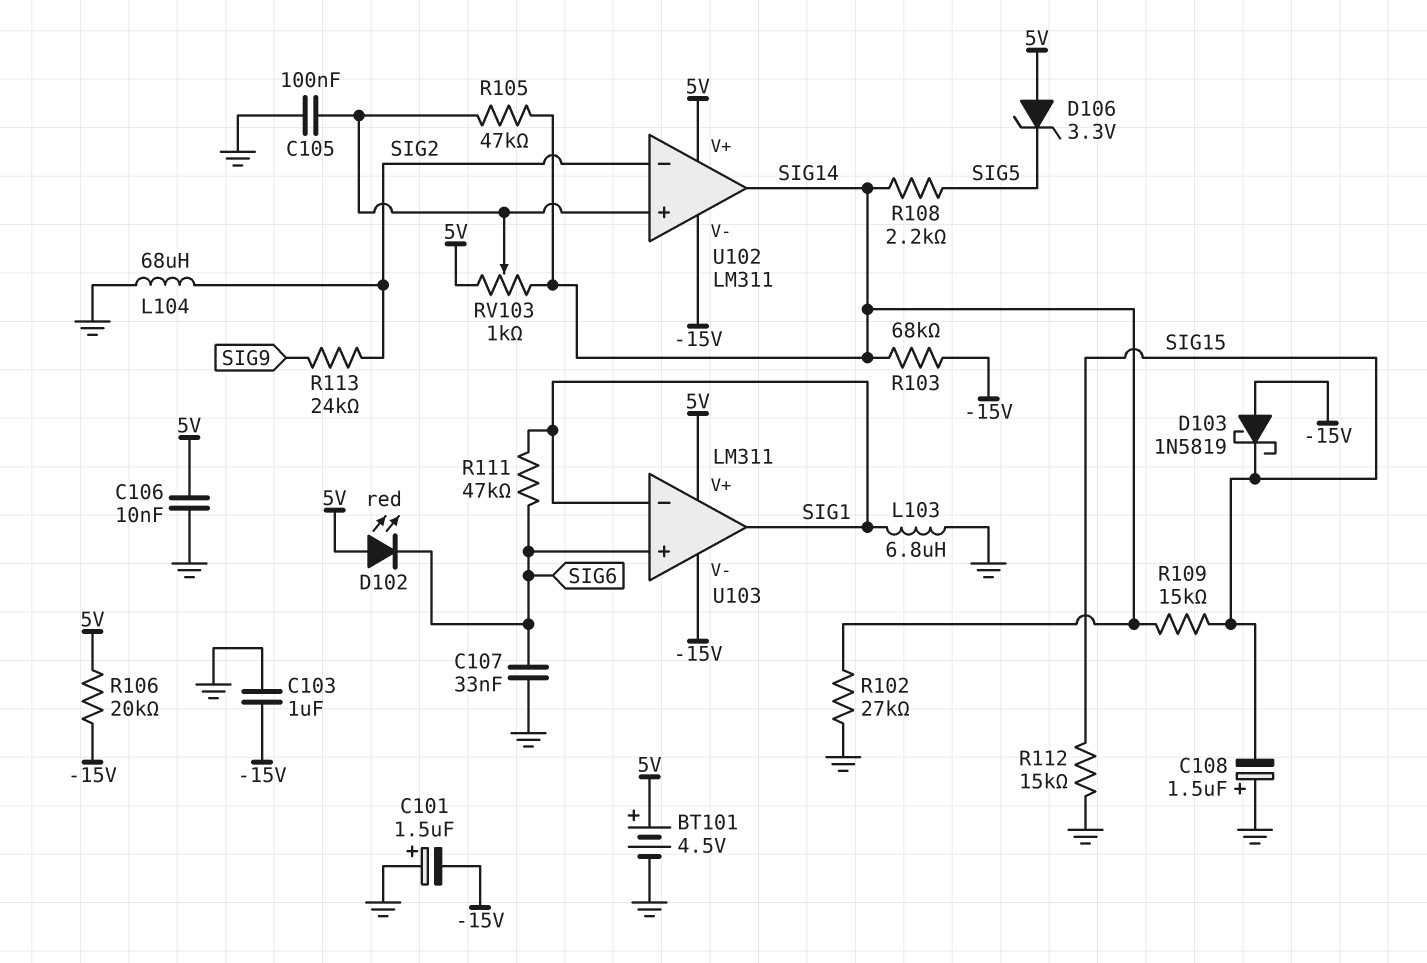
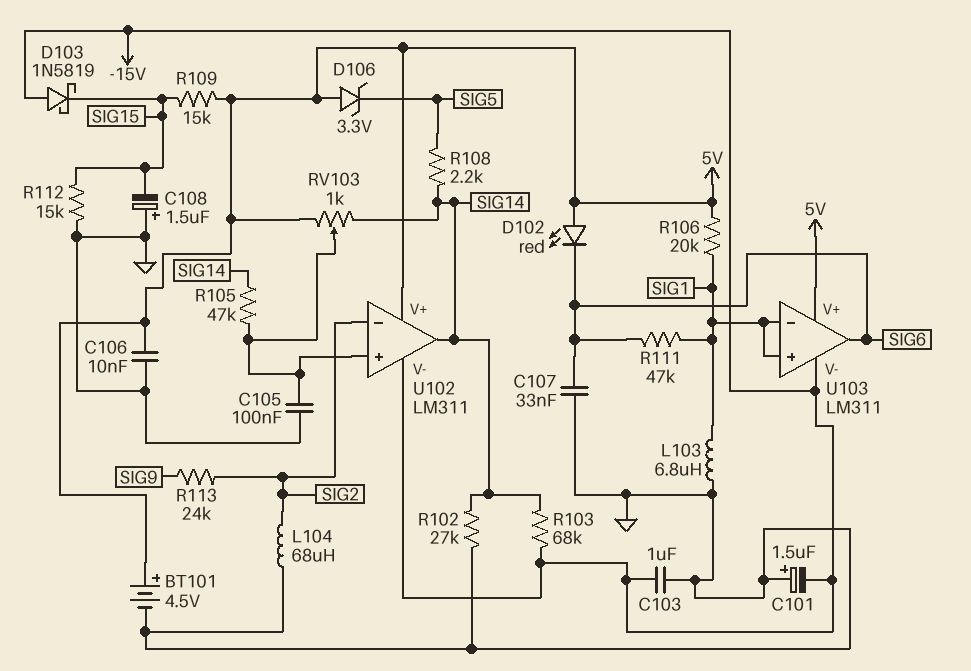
R106: 20k (-15V, 5V) -> 20k (5V, SIG1)
R109: 15k (SIG14, SIG15) -> 15k (5V, SIG15)
U103 pin in+: SIG6 -> SIG1
U103 pin out: SIG1 -> SIG6

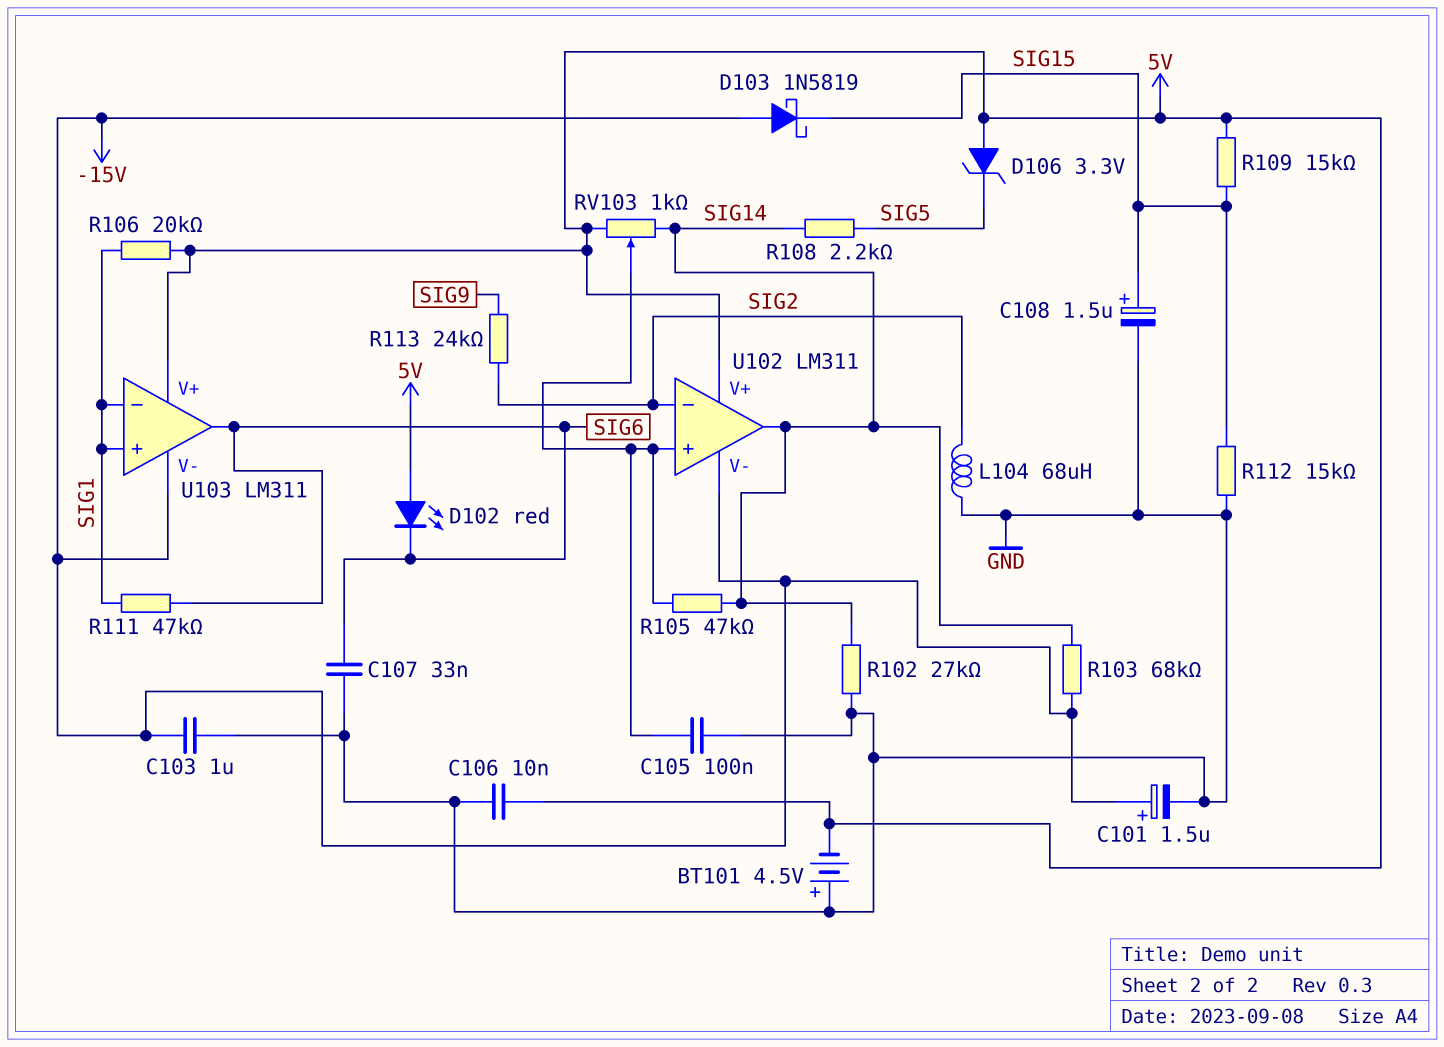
BT101: 4.5V (plus 5V, minus GND) -> 4.5V (plus GND, minus 5V)
C101: 1.5uF (plus GND, minus -15V) -> 1.5uF (plus -15V, minus GND)
C108: 1.5uF (plus GND, minus SIG15) -> 1.5uF (plus SIG15, minus GND)
L103: 6.8uH (GND, SIG1) -> none

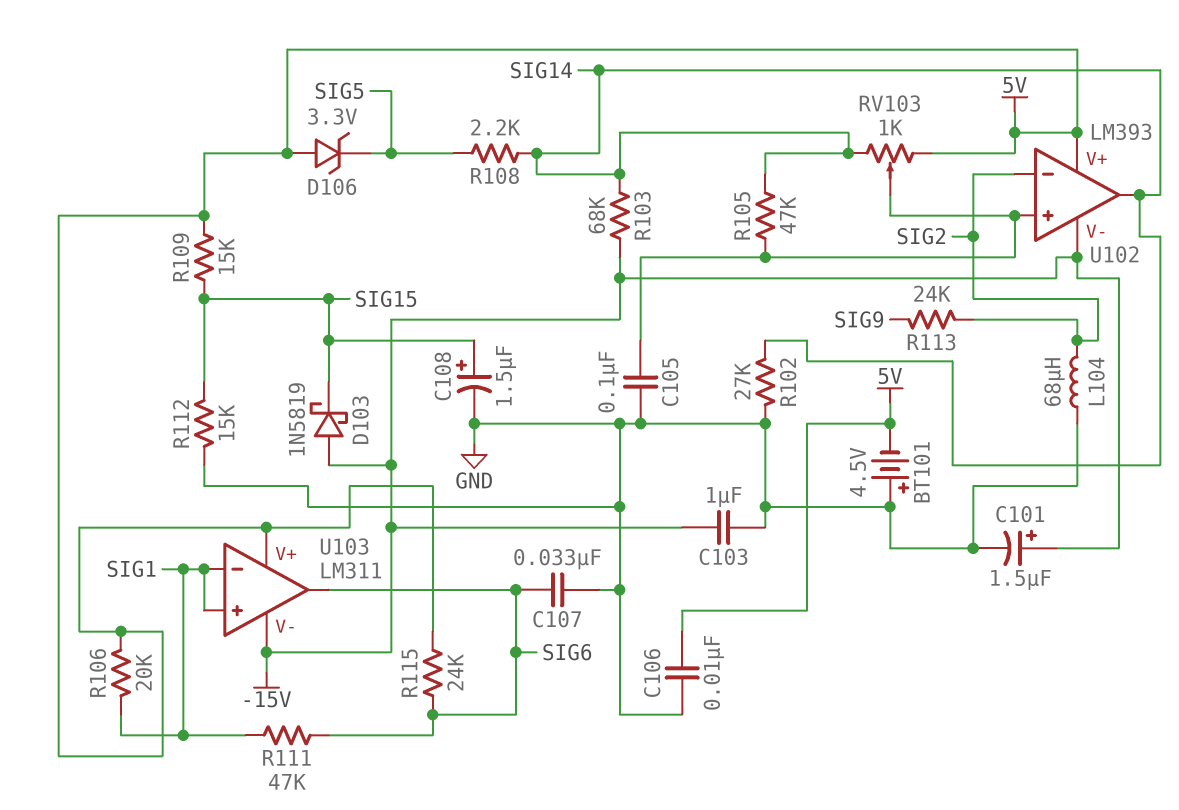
D102: LED red (A 5V, K SIG6) -> none
R115: none -> 24k (5V, SIG6)
U102: LM311 -> LM393

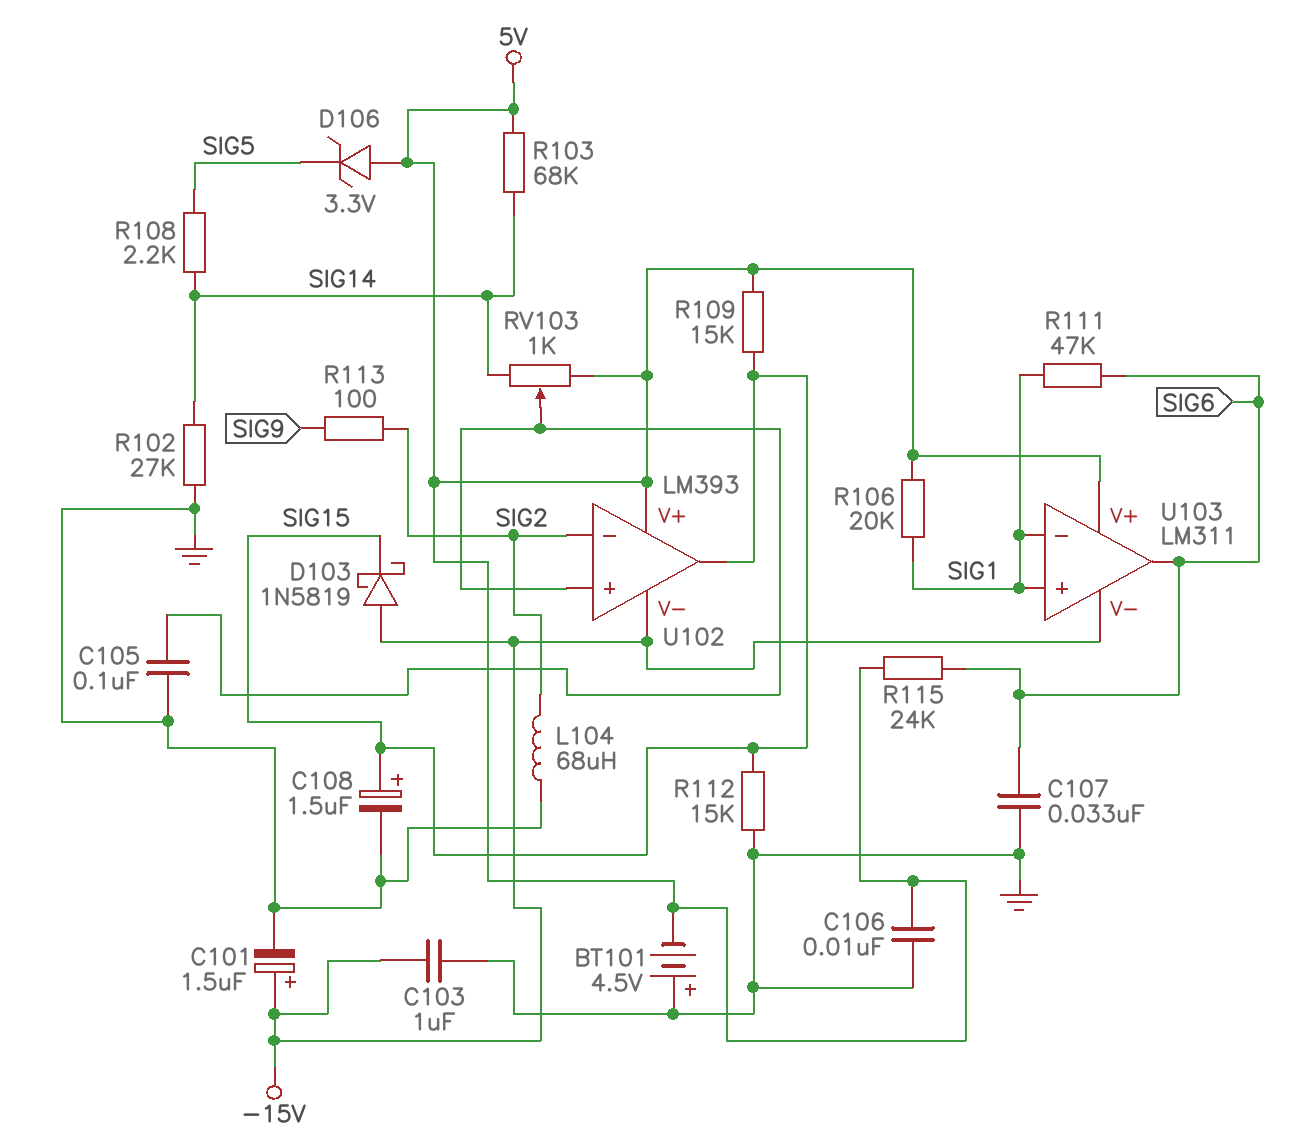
R103: 68k (-15V, SIG14) -> 68k (5V, SIG14)
R105: 47k (SIG14, U102/in+) -> none
R113: 24k (SIG2, SIG9) -> 100 (SIG2, SIG9)
U102 pin out: SIG14 -> SIG15

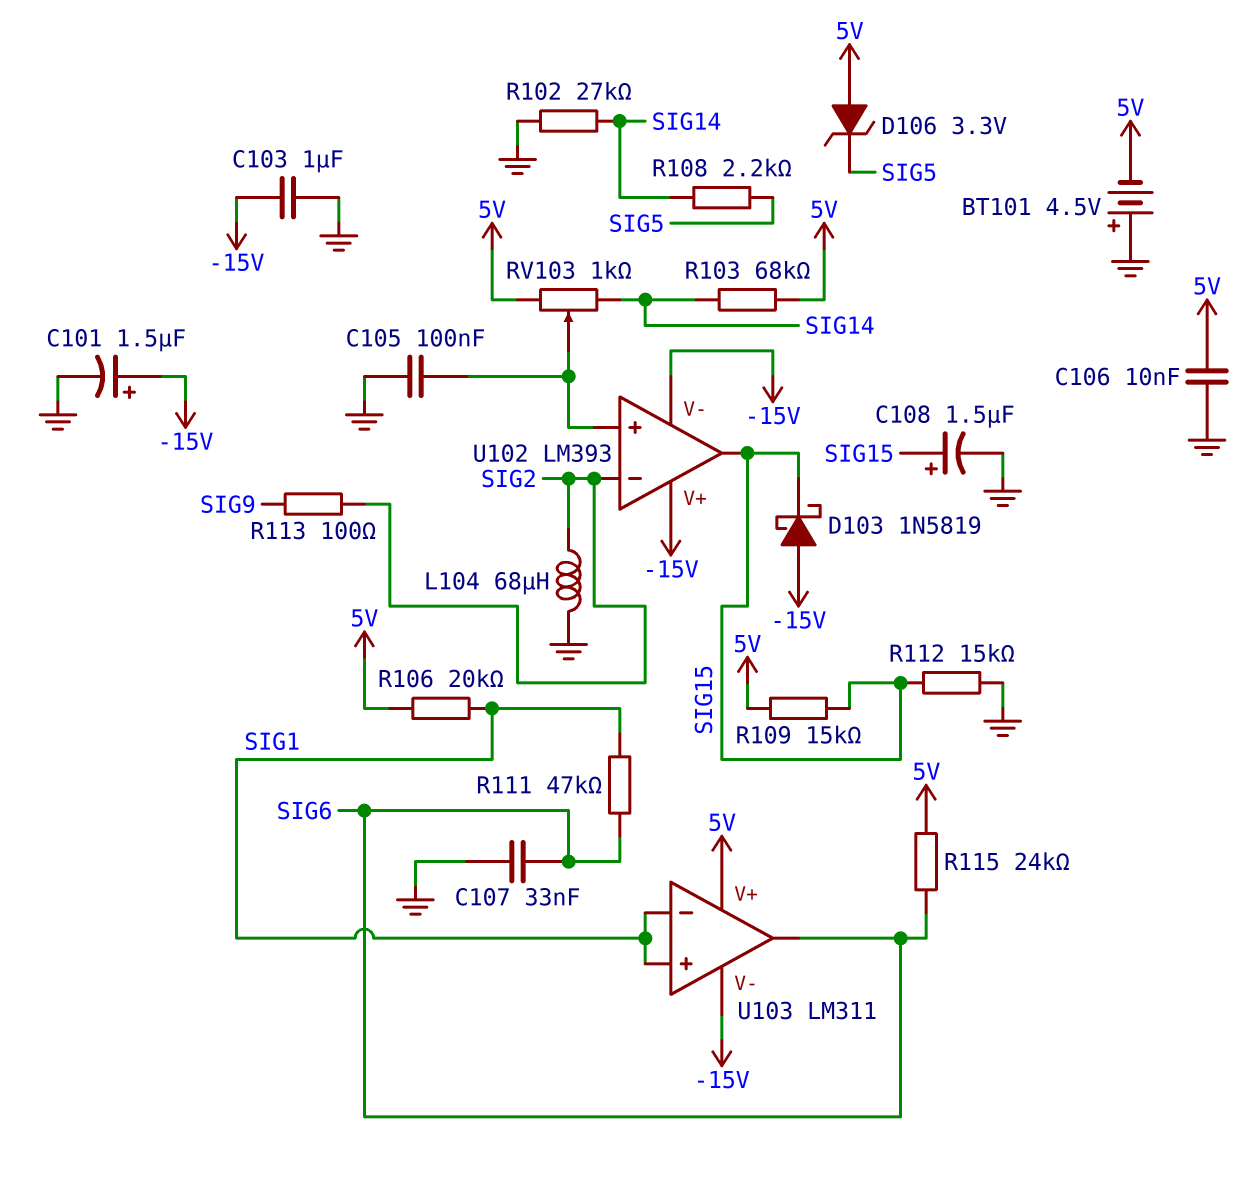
U102 pin V+: 5V -> -15V

